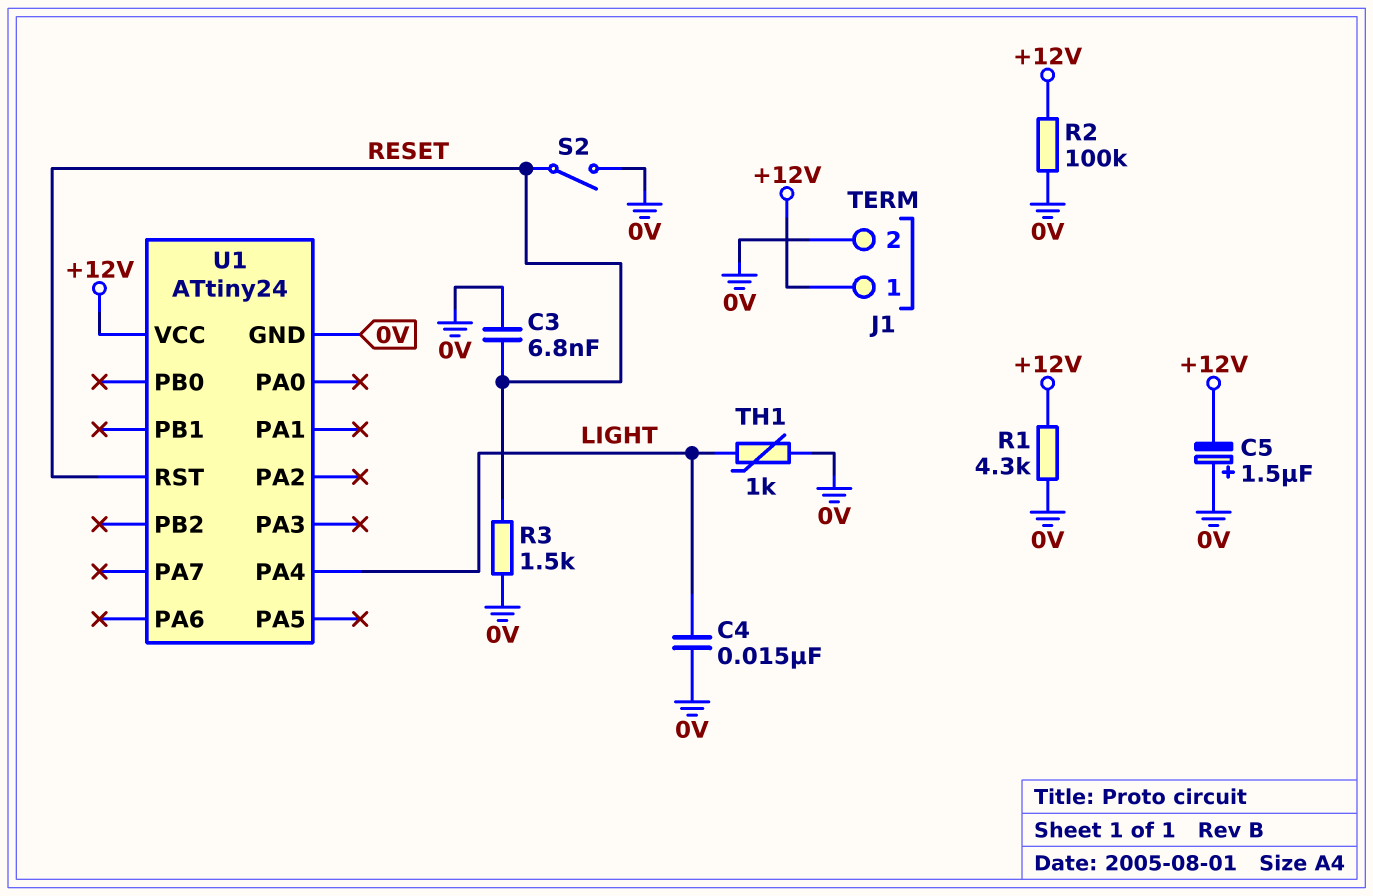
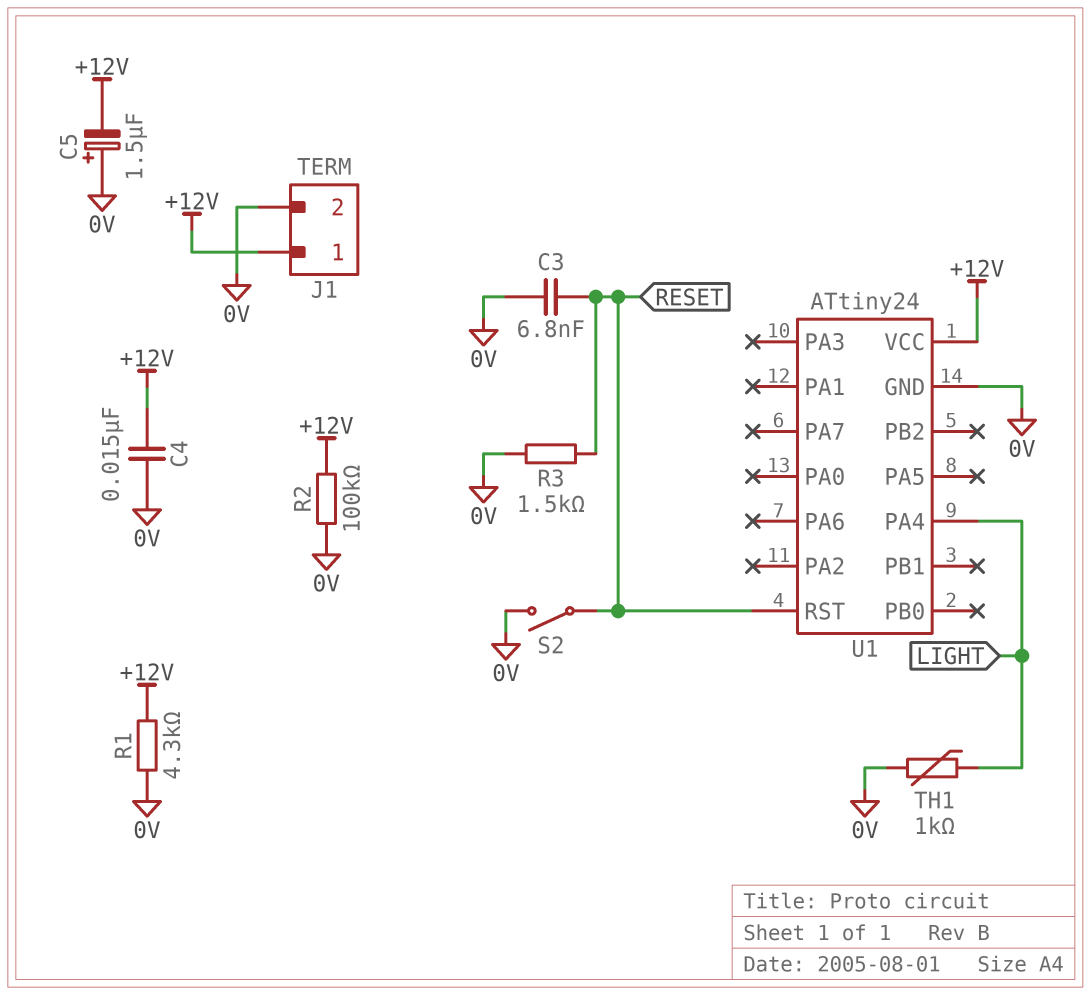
C4: 15nF (0V, LIGHT) -> 15nF (+12V, 0V)

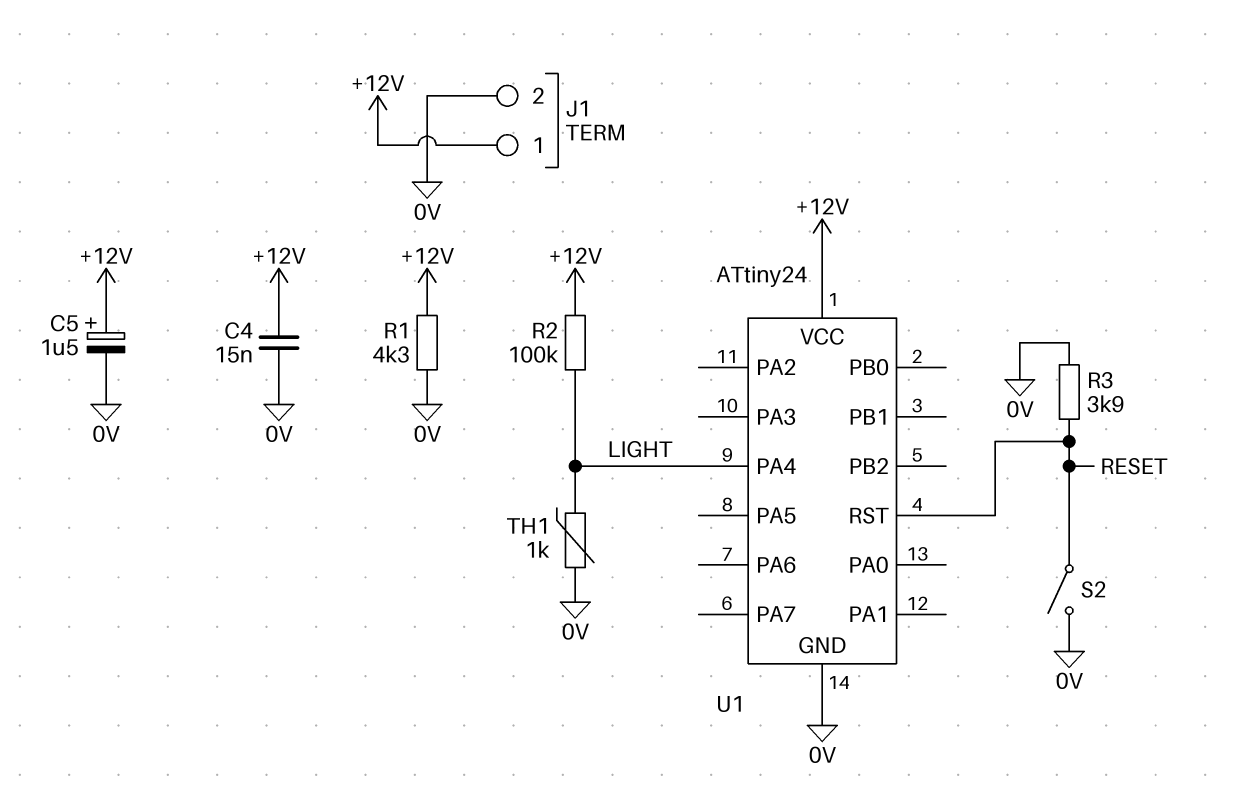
C3: 6.8nF (0V, RESET) -> none
C5: 1.5uF (plus 0V, minus +12V) -> 1.5uF (plus +12V, minus 0V)
R2: 100k (+12V, 0V) -> 100k (+12V, LIGHT)
R3: 1.5k (0V, RESET) -> 3.9k (0V, RESET)

